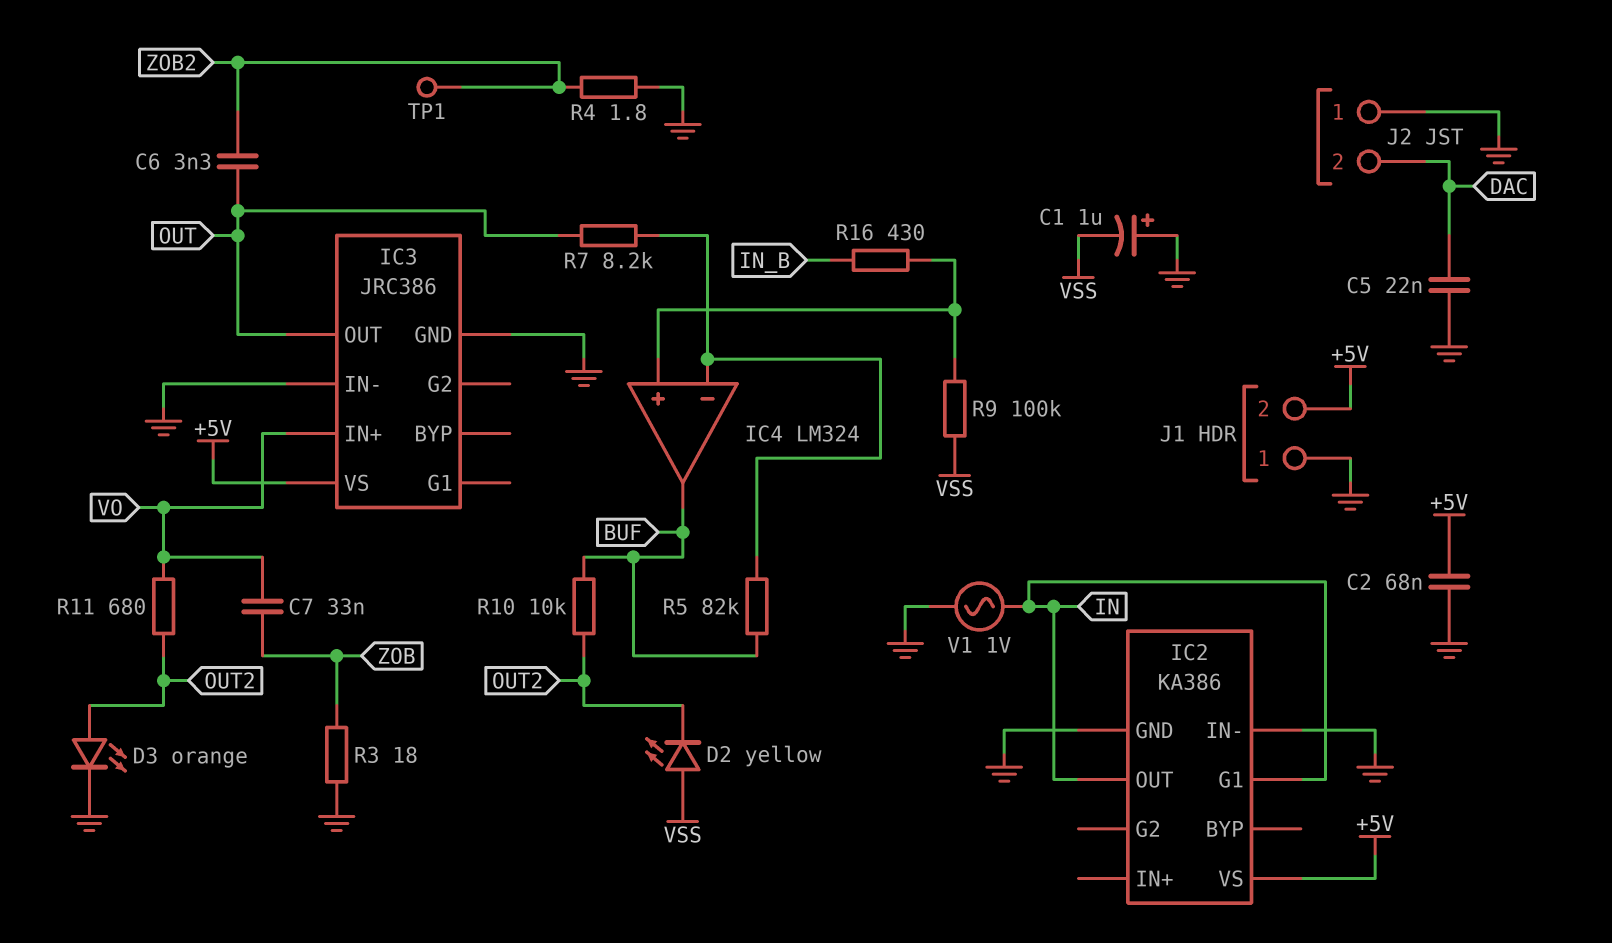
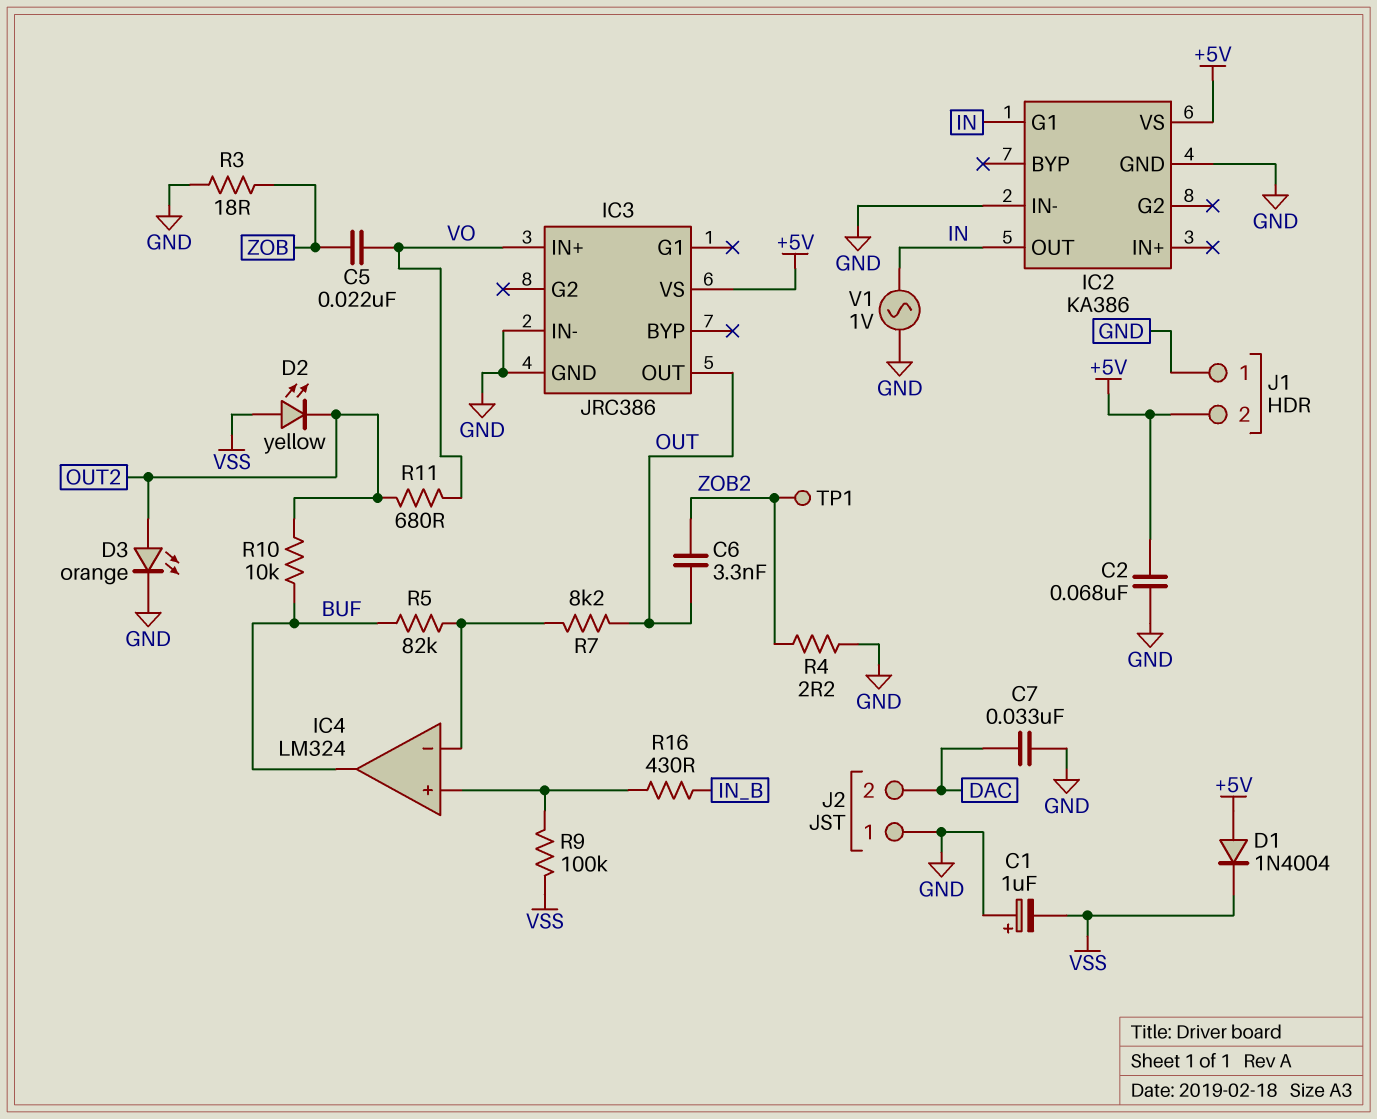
C5: 22nF (DAC, GND) -> 22nF (VO, ZOB)
C7: 33nF (VO, ZOB) -> 33nF (DAC, GND)
D1: none -> diode 1N4004 (A +5V, K VSS)
R4: 1.8 (GND, ZOB2) -> 2.2 (GND, ZOB2)

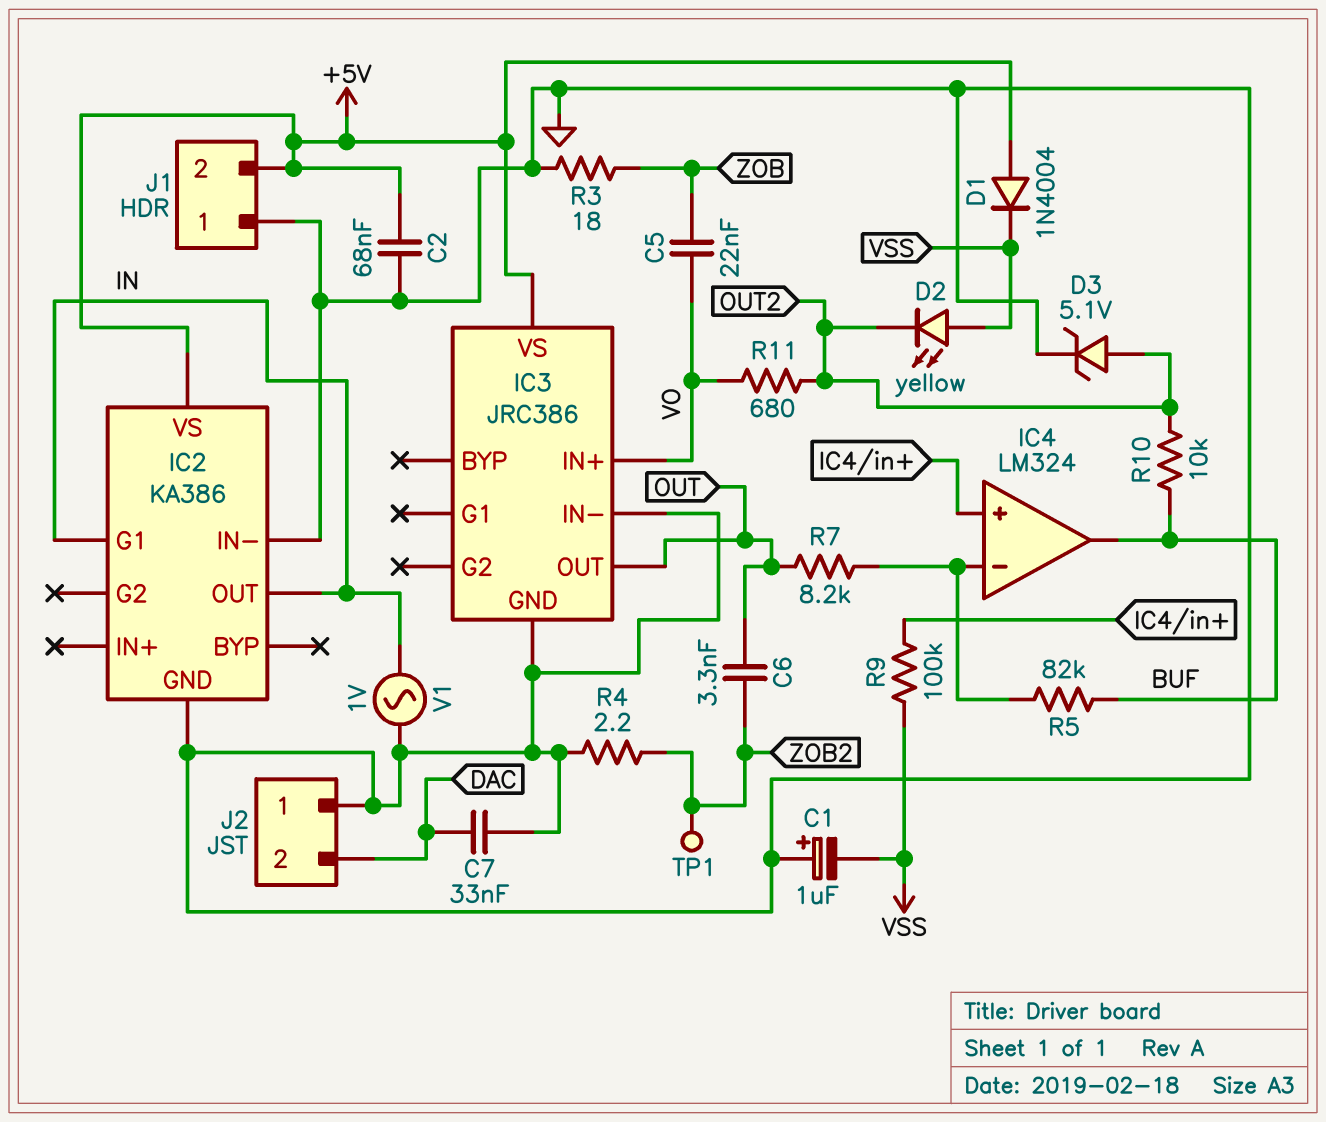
D3: LED orange (A OUT2, K GND) -> zener 5.1V (A OUT2, K GND)
R16: 430 (IC4/in+, IN_B) -> none

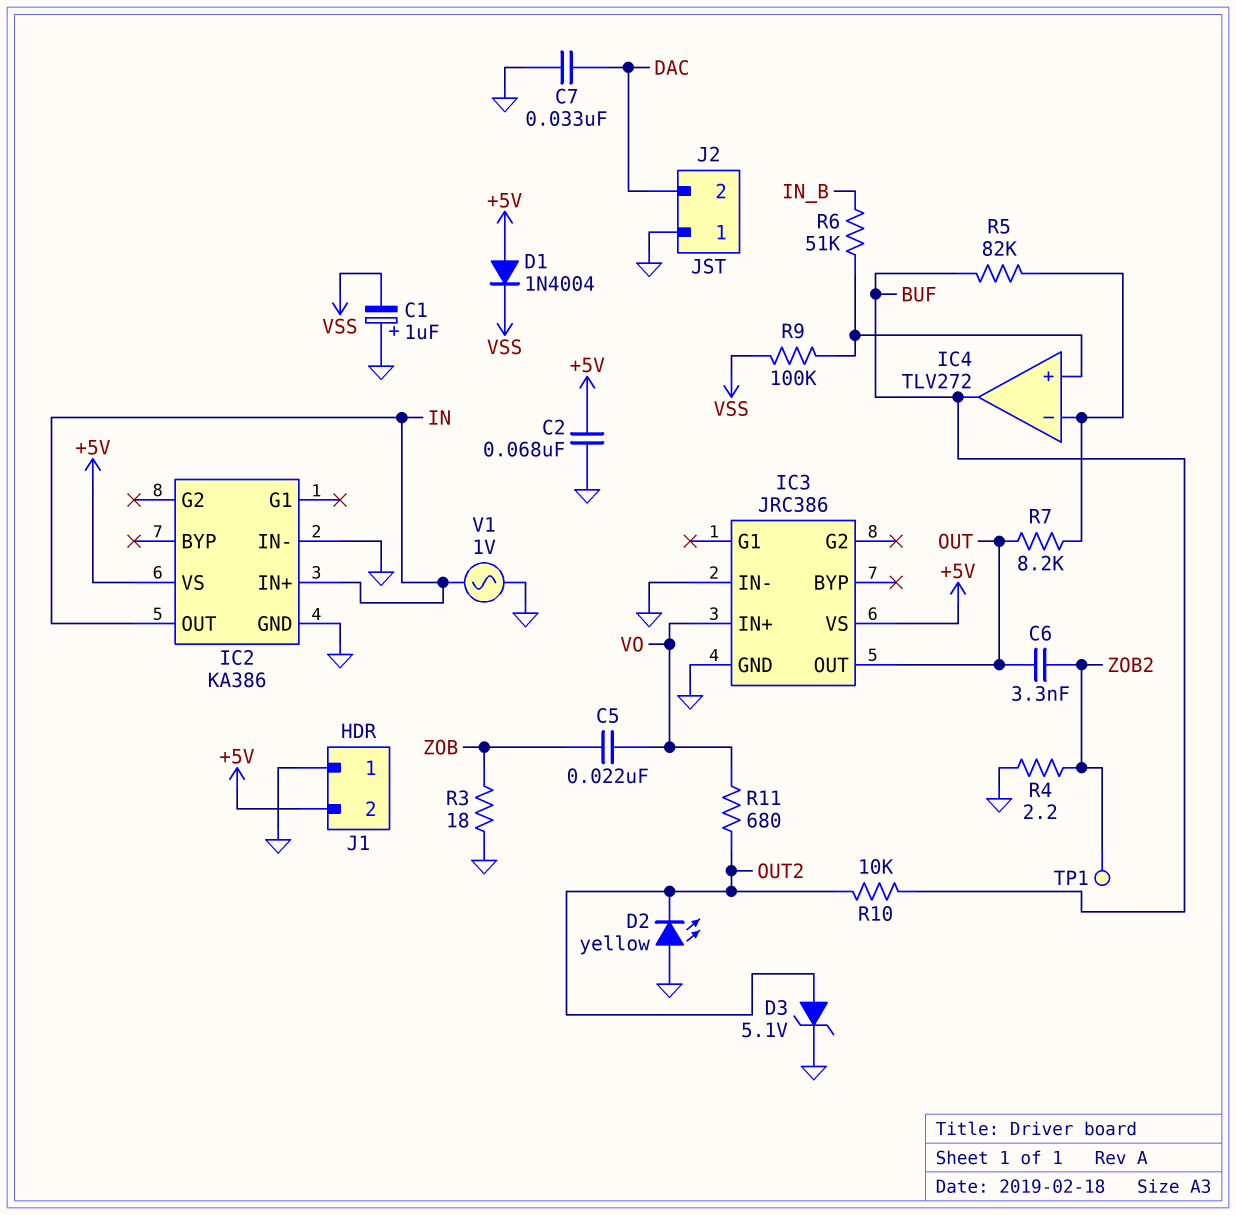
D2: LED yellow (A VSS, K OUT2) -> LED yellow (A GND, K OUT2)
IC2 pin G1: IN -> none
IC2 pin IN+: none -> IN
IC4: LM324 -> TLV272
R6: none -> 51k (IC4/in+, IN_B)

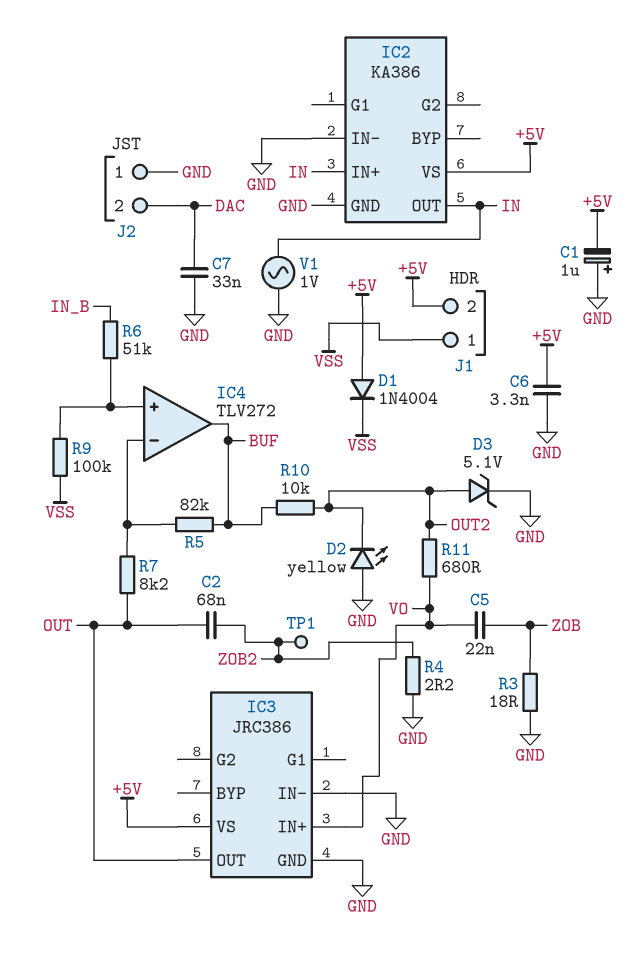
C1: 1uF (plus GND, minus VSS) -> 1uF (plus GND, minus +5V)
C2: 68nF (+5V, GND) -> 68nF (OUT, ZOB2)
C6: 3.3nF (OUT, ZOB2) -> 3.3nF (+5V, GND)
J1 pin 1: GND -> VSS

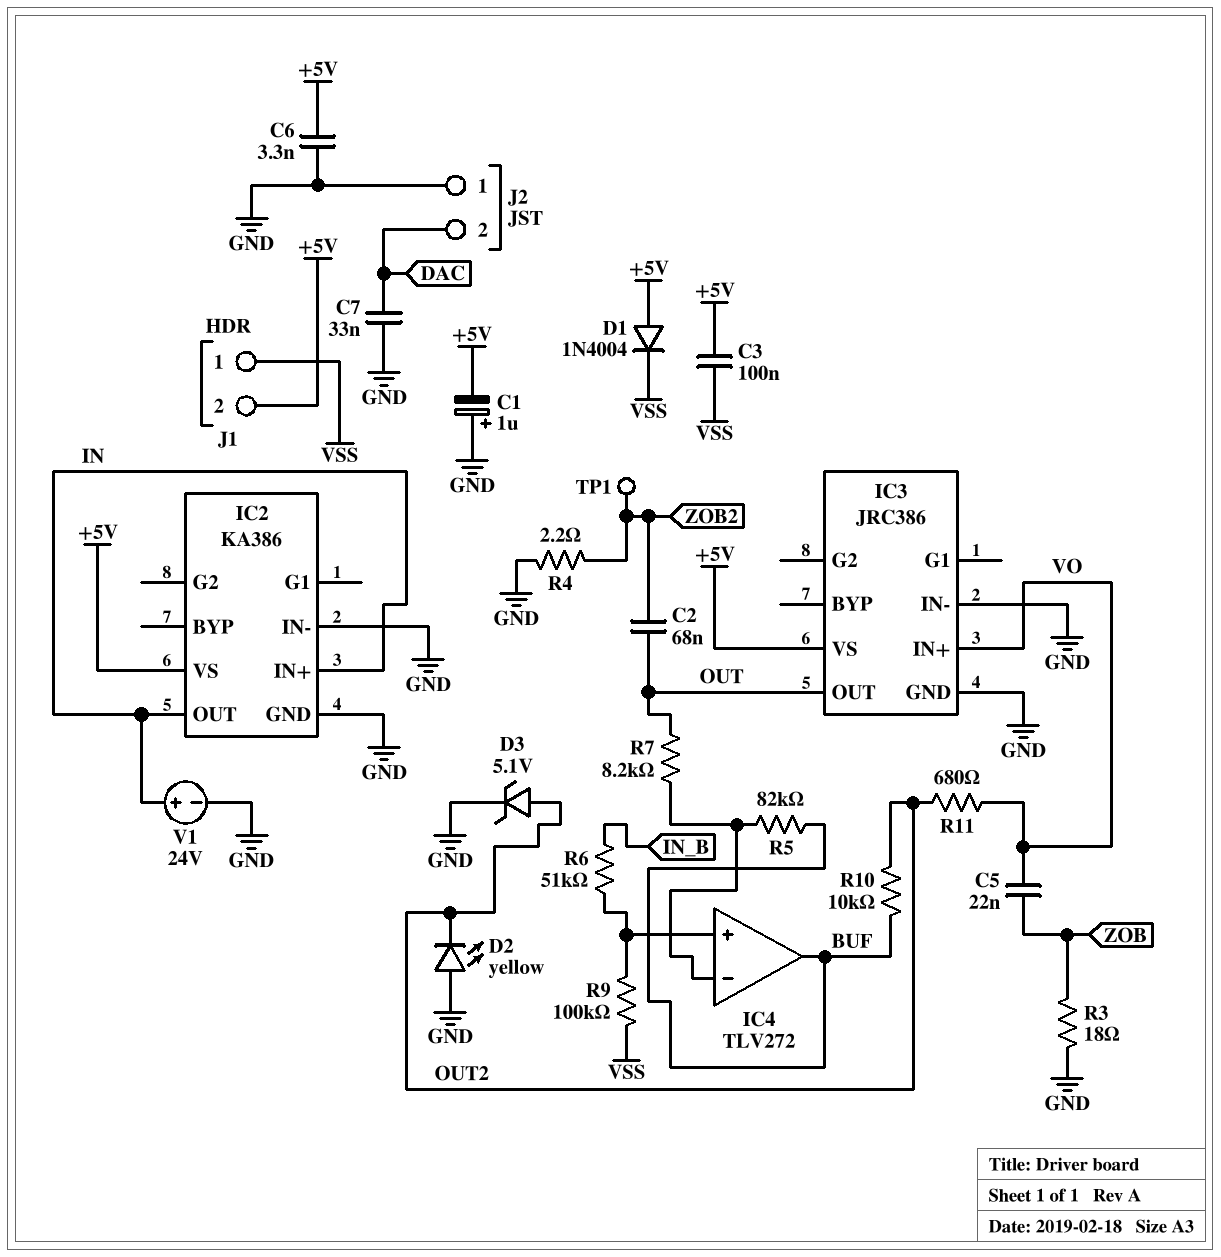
C3: none -> 100nF (+5V, VSS)
V1: AC 1V (GND, IN) -> 24V (plus IN, minus GND)

